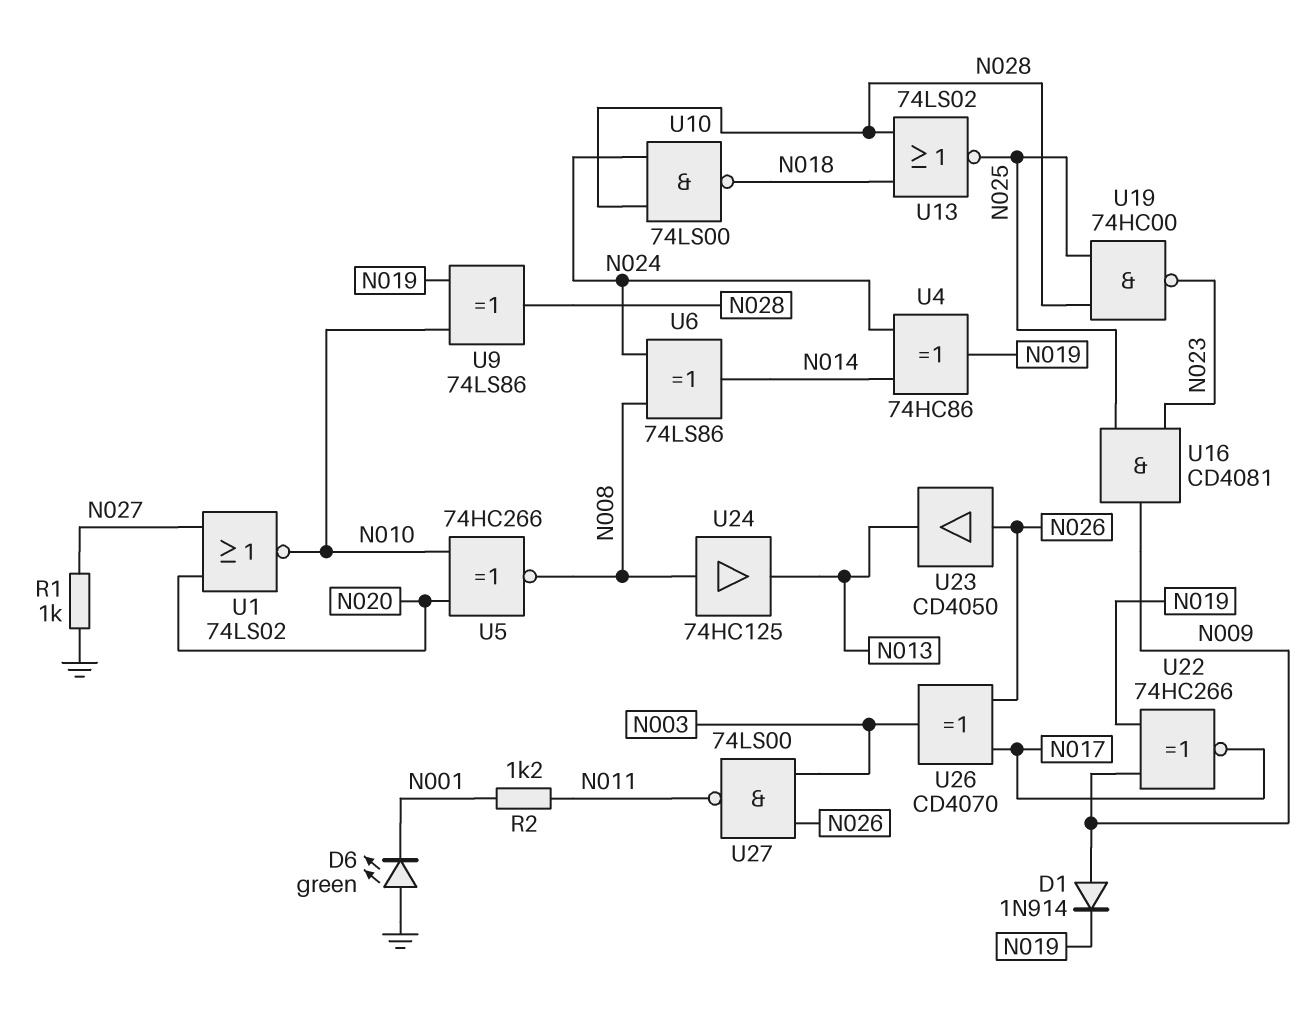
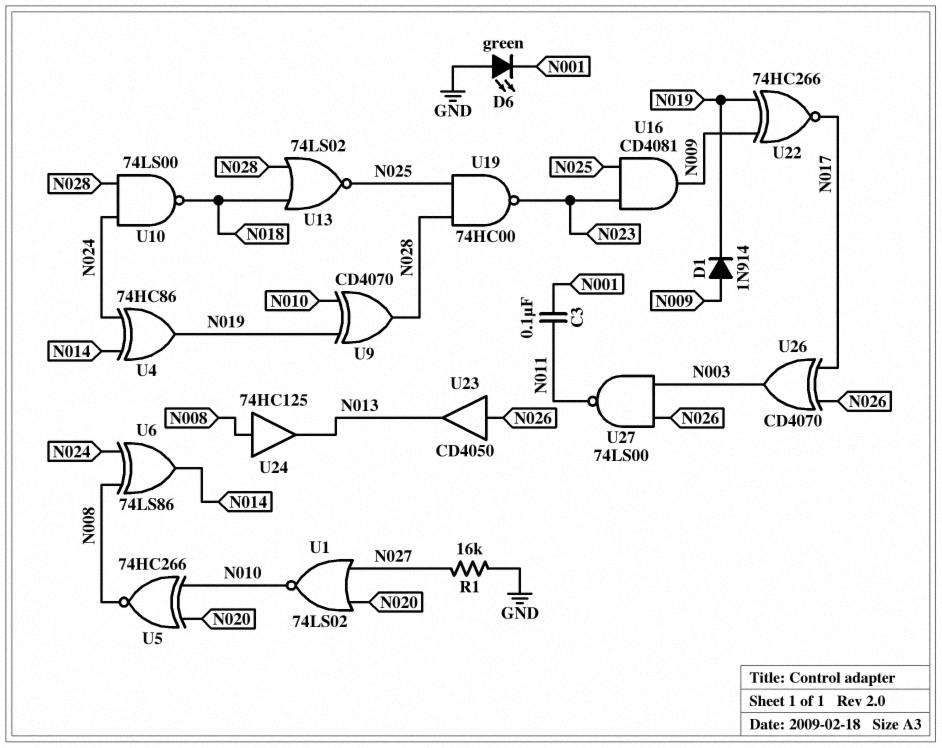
C3: none -> 100nF (N001, N011)
R1: 1k (GND, N027) -> 16k (GND, N027)
R2: 1.2k (N001, N011) -> none
U9: XOR 74LS86 (in N010, in N019, out N028) -> XOR CD4070 (in N010, in N019, out N028)

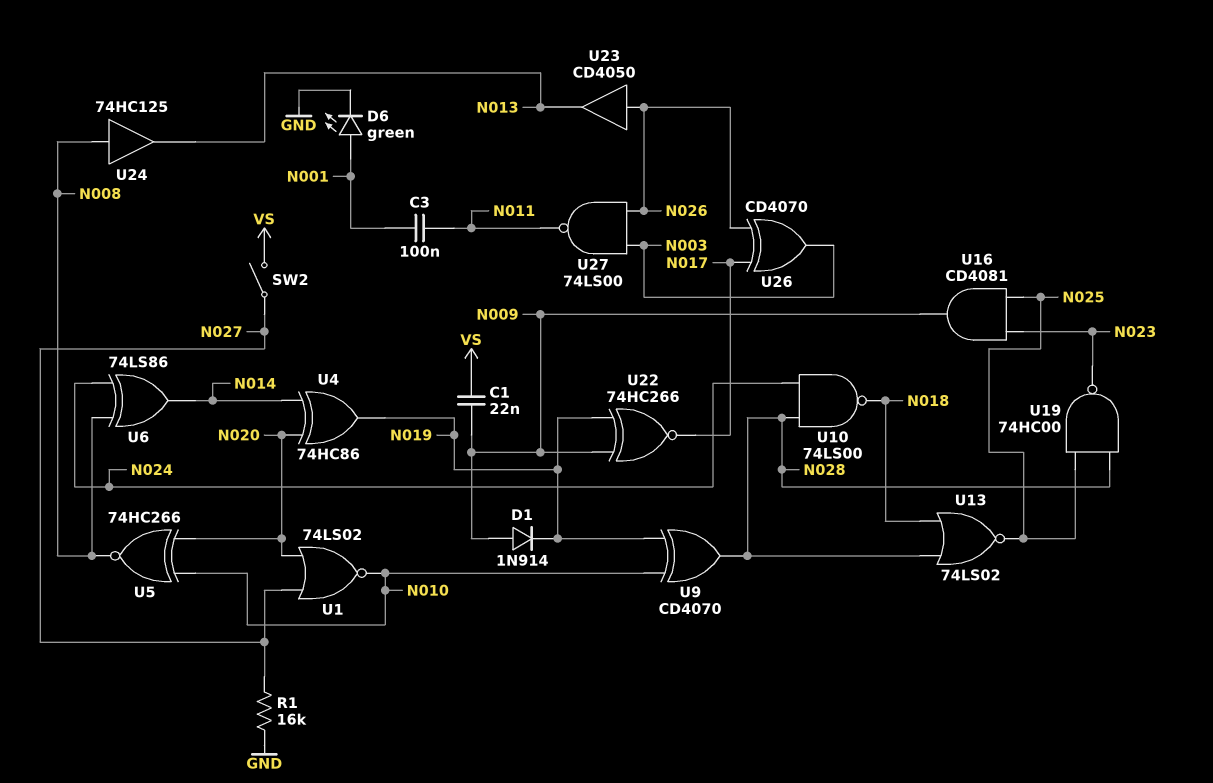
C1: none -> 22nF (N009, VS)
D6: LED green (A GND, K N001) -> LED green (A N001, K GND)
SW2: none -> switch (N027, VS)
U4: XOR 74HC86 (in N014, in N024, out N019) -> XOR 74HC86 (in N014, in N020, out N019)

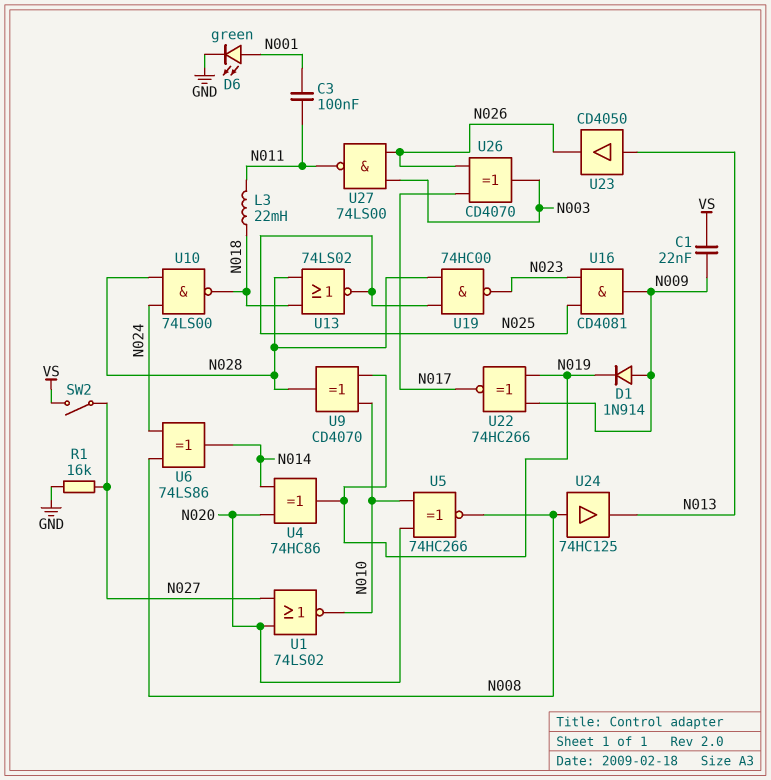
L3: none -> 22mH (N011, N018)
U23: buffer CD4050 (in N026, out N013) -> buffer CD4050 (in N013, out N026)

